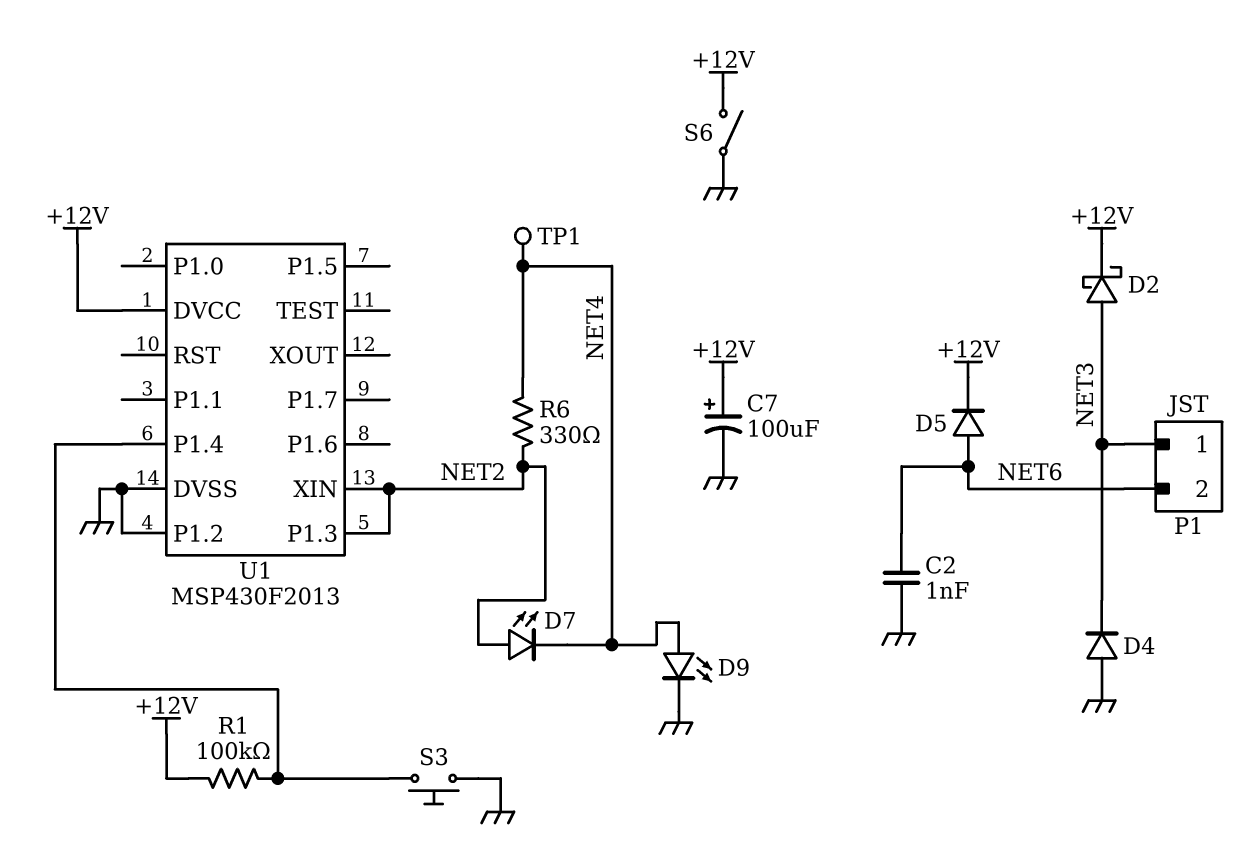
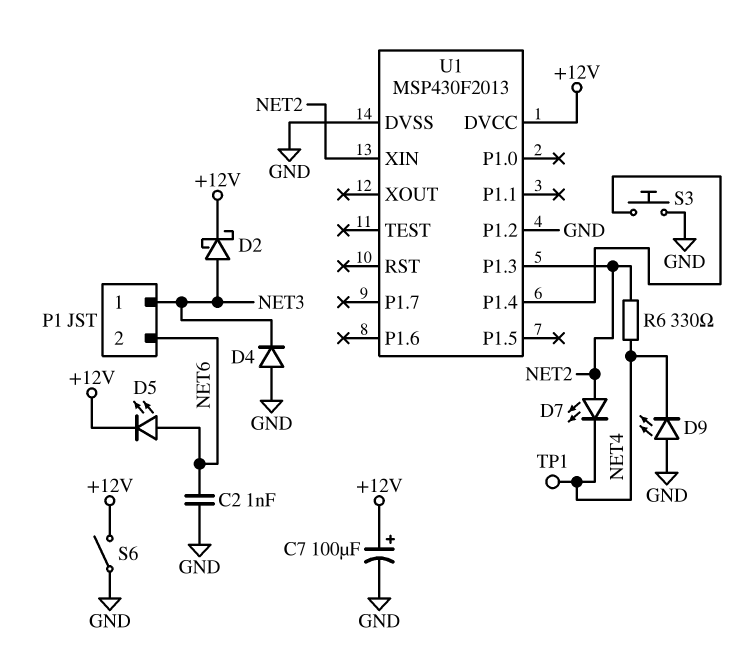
D5: diode (A NET6, K +12V) -> LED (A NET6, K +12V)
D9: LED (A NET4, K GND) -> LED (A GND, K NET4)
R1: 100k (+12V, U1/P1.4) -> none

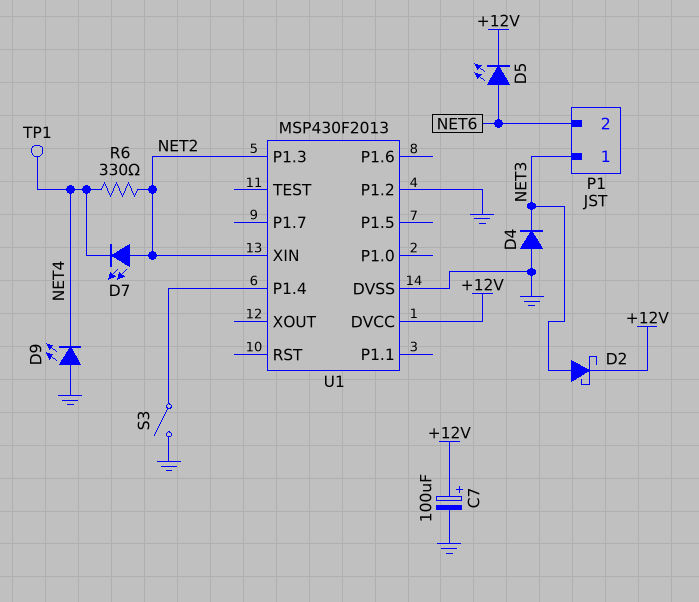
C2: 1nF (GND, NET6) -> none
S3: button (GND, U1/P1.4) -> switch (GND, U1/P1.4)
S6: switch (+12V, GND) -> none

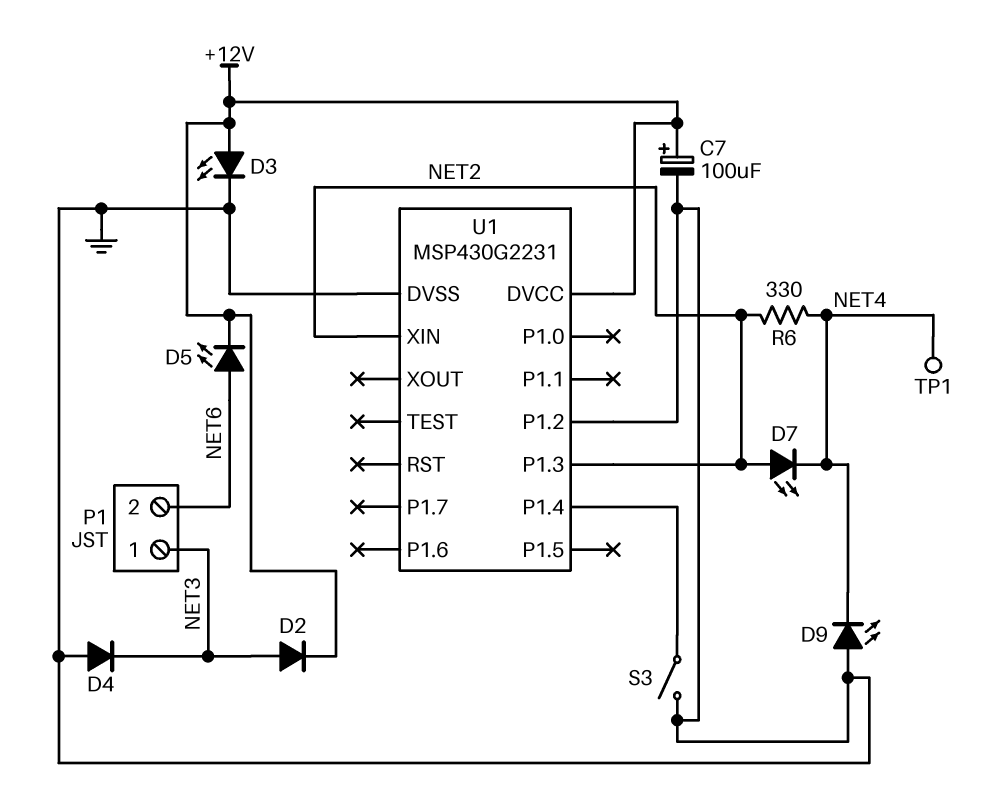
D2: schottky (A NET3, K +12V) -> diode (A NET3, K +12V)
D3: none -> LED (A +12V, K GND)
U1: MSP430F2013 -> MSP430G2231

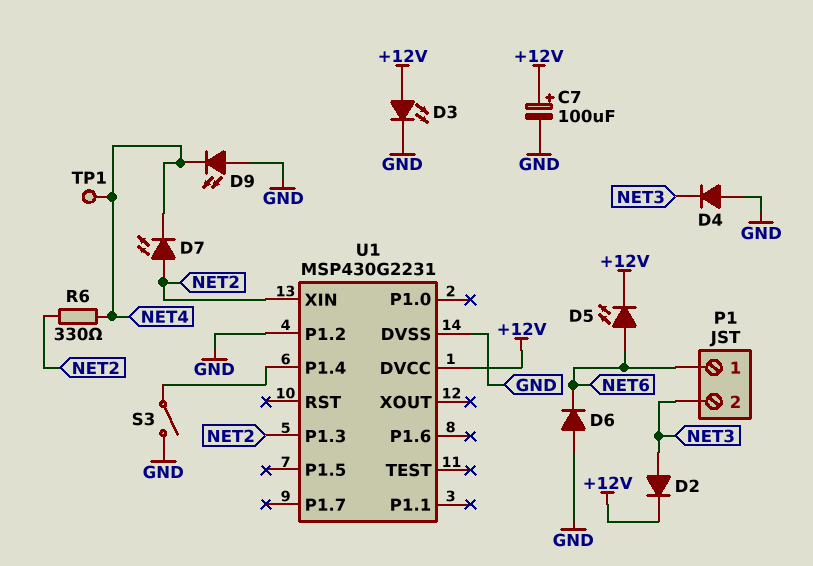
D6: none -> diode (A GND, K NET6)
P1 pin 1: NET3 -> NET6
P1 pin 2: NET6 -> NET3

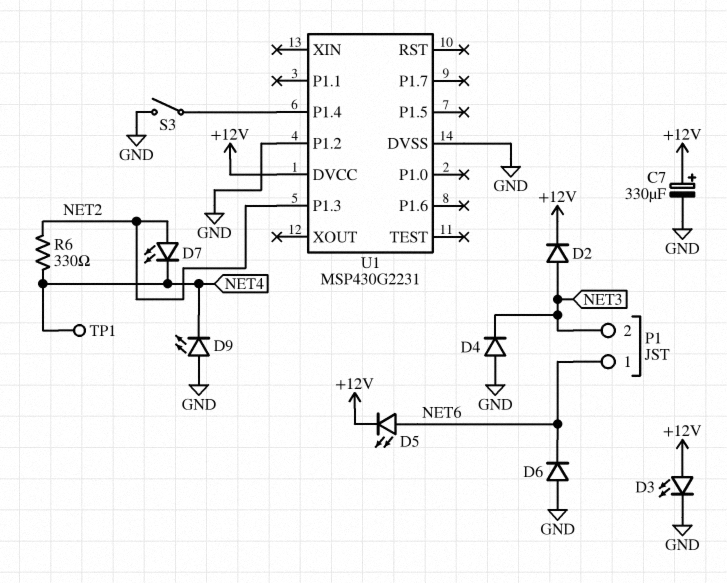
C7: 100uF (plus +12V, minus GND) -> 330uF (plus +12V, minus GND)
U1 pin XIN: NET2 -> none

